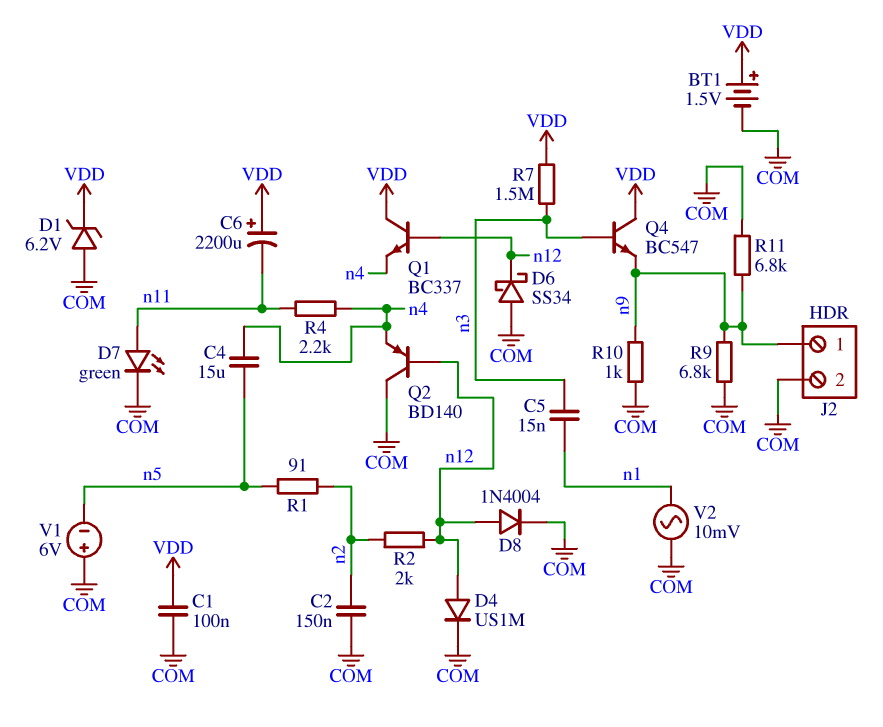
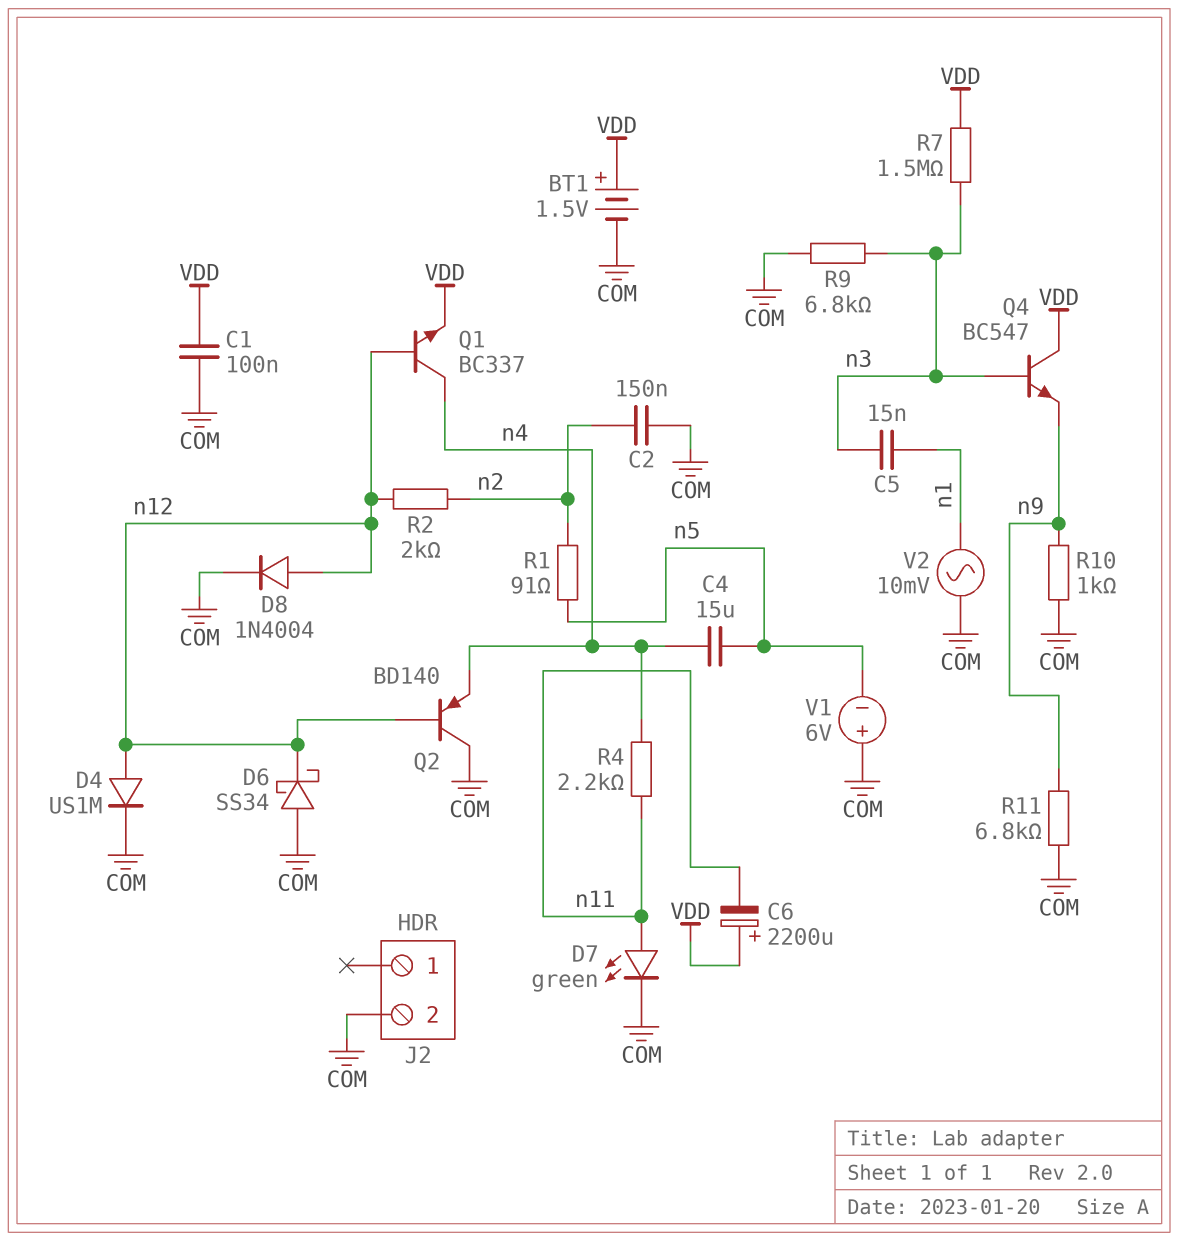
D1: zener 6.2V (A COM, K VDD) -> none
J2 pin 1: n9 -> none
Q1: NPN BC337 (B n12, C VDD, E n4) -> NPN BC337 (B n12, C n4, E VDD)
R9: 6.8k (COM, n9) -> 6.8k (COM, n3)

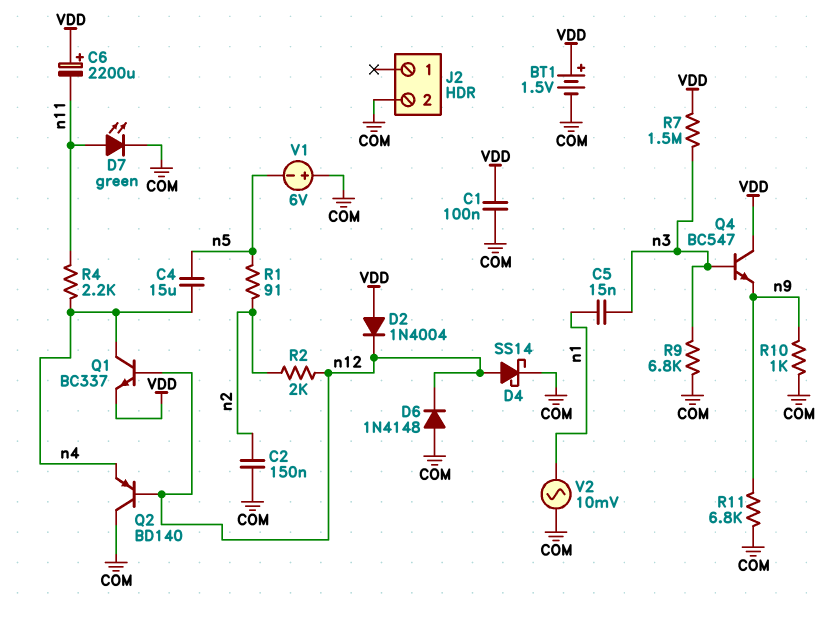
D2: none -> diode 1N4004 (A VDD, K n12)
D4: diode US1M (A n12, K COM) -> schottky SS14 (A n12, K COM)
D6: schottky SS34 (A COM, K n12) -> diode 1N4148 (A COM, K n12)
D8: diode 1N4004 (A n12, K COM) -> none

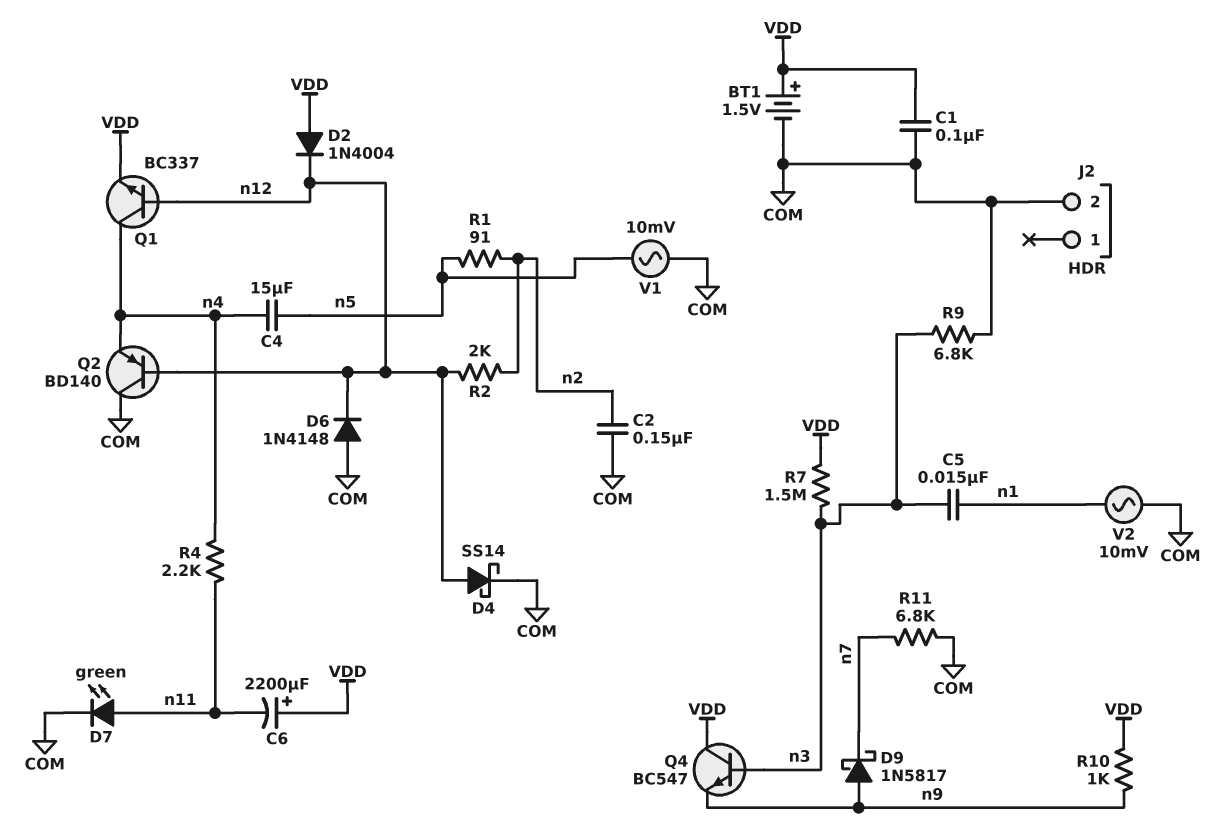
D9: none -> schottky 1N5817 (A n9, K n7)
R10: 1k (COM, n9) -> 1k (VDD, n9)
R11: 6.8k (COM, n9) -> 6.8k (COM, n7)
V1: 6V (plus COM, minus n5) -> AC 10mV (COM, n5)

